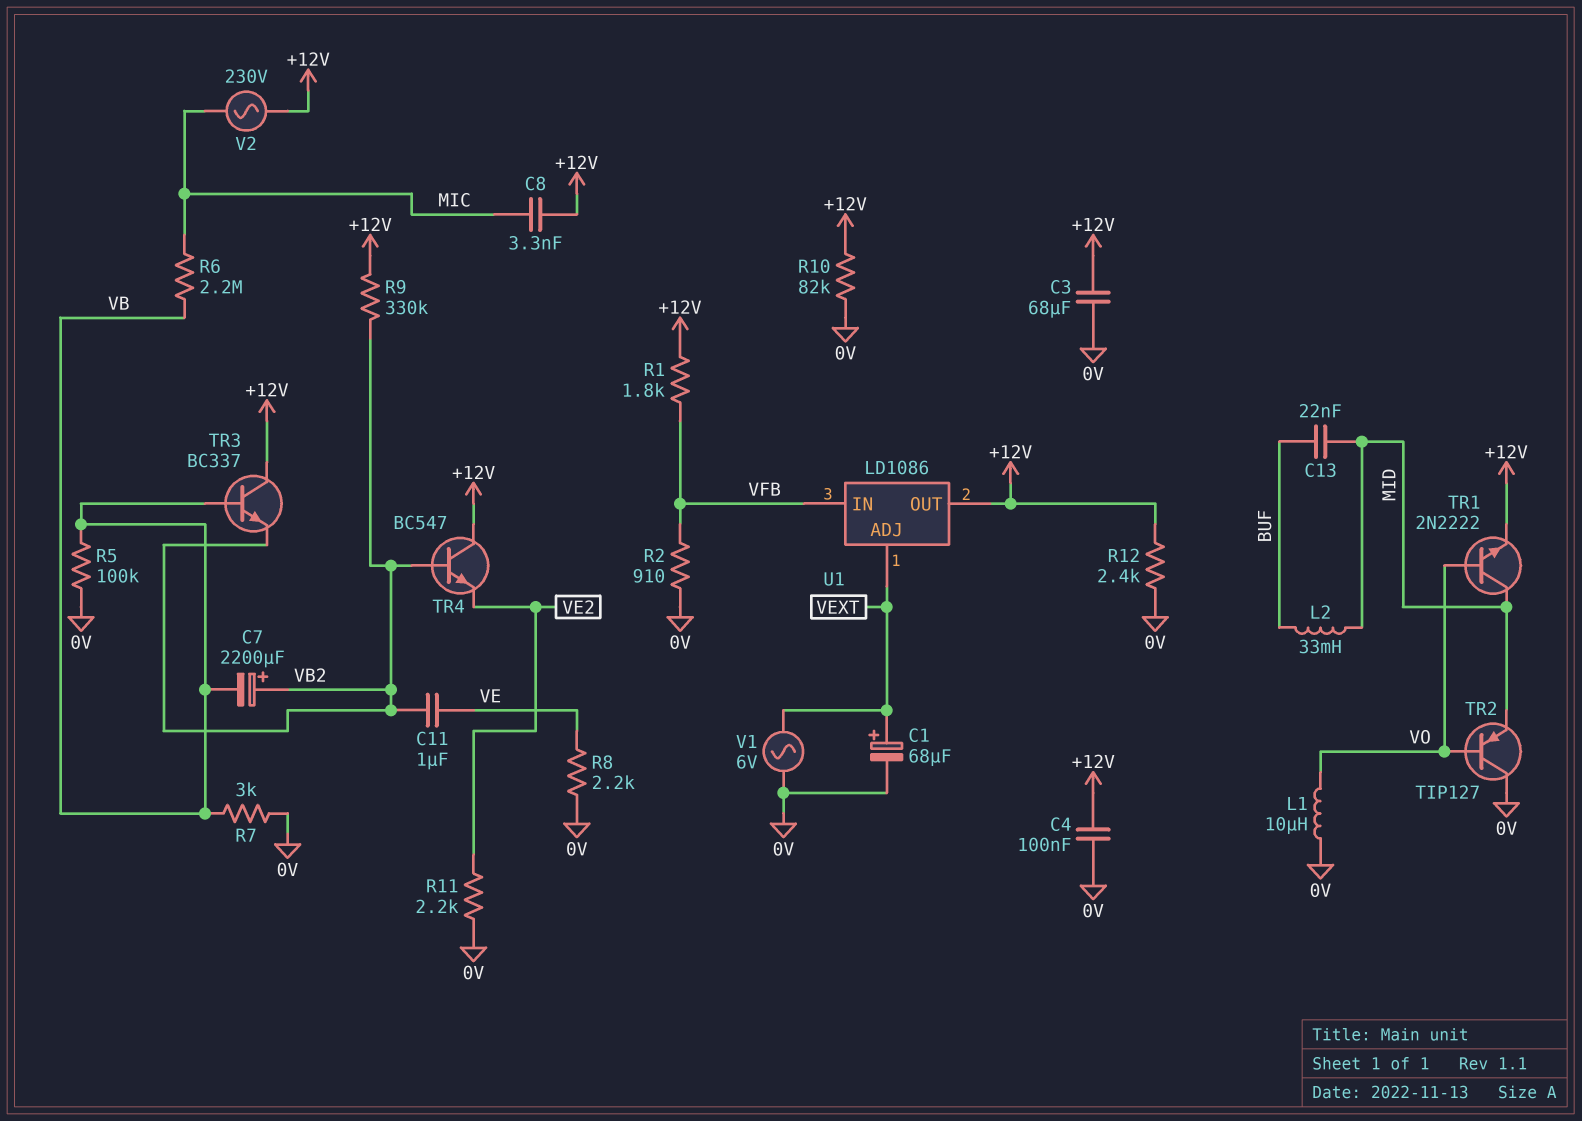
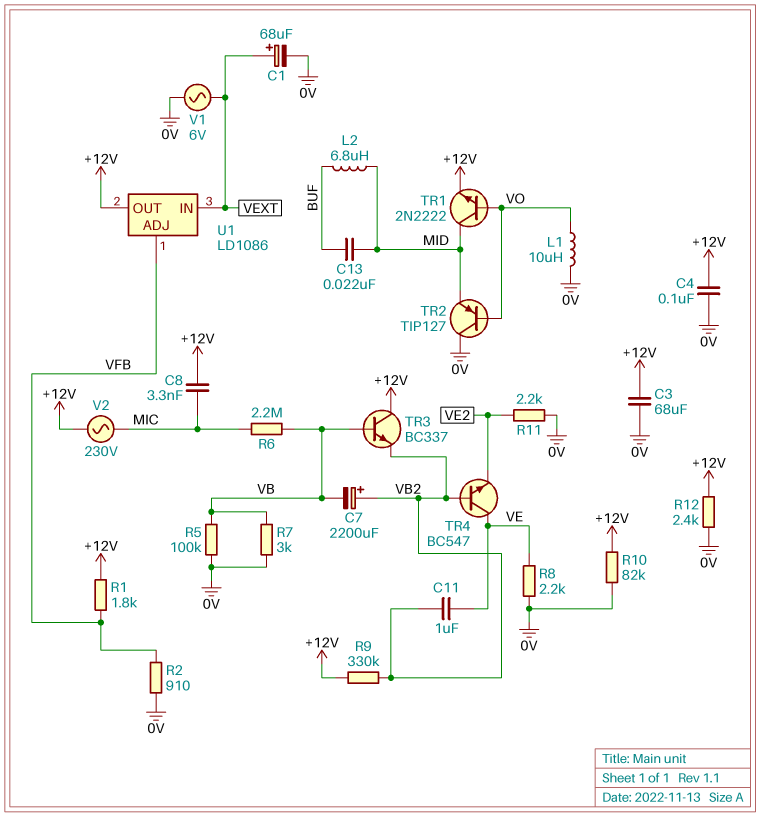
L2: 33mH (BUF, MID) -> 6.8uH (BUF, MID)
TR4: NPN BC547 (B VB2, C +12V, E VE2) -> NPN BC547 (B VB2, C VE, E VE2)
U1 pin ADJ: VEXT -> VFB
U1 pin IN: VFB -> VEXT

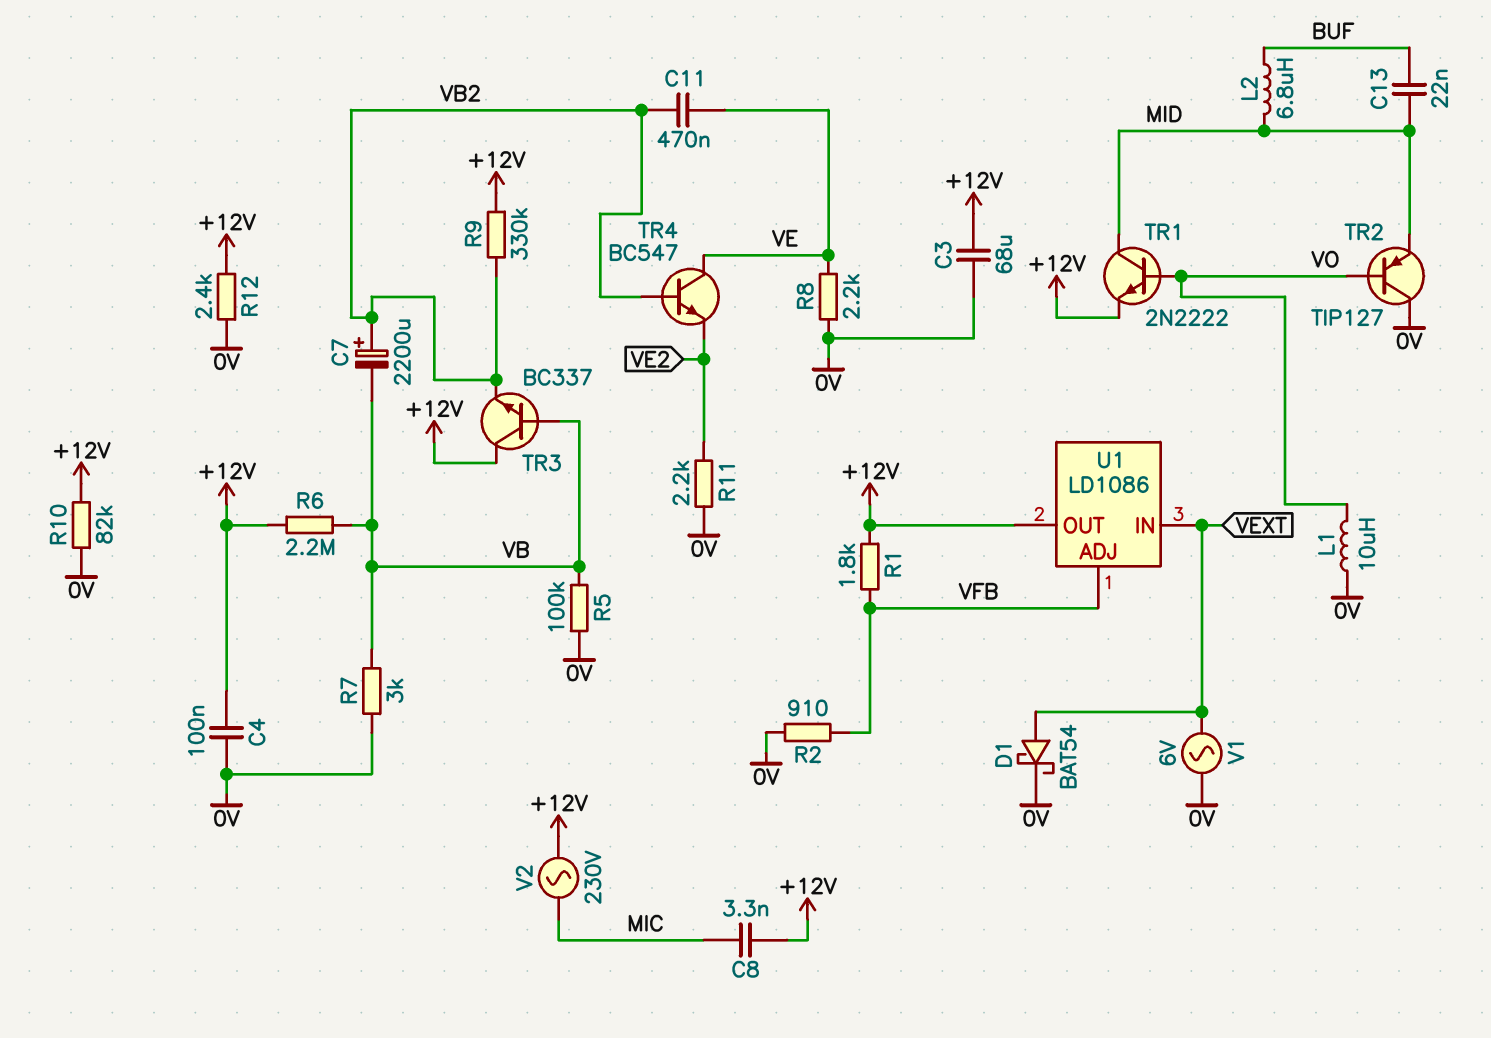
C1: 68uF (plus VEXT, minus 0V) -> none
C11: 1uF (VB2, VE) -> 470nF (VB2, VE)
D1: none -> schottky BAT54 (A VEXT, K 0V)
R6: 2.2M (MIC, VB) -> 2.2M (+12V, VB)

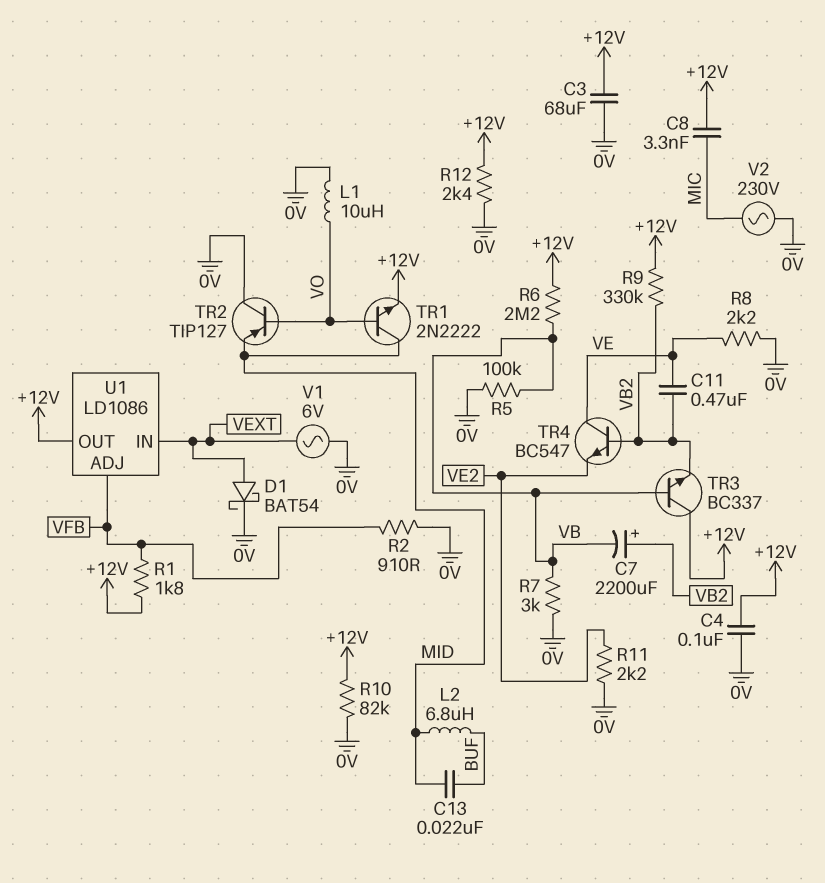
V2: AC 230V (+12V, MIC) -> AC 230V (0V, MIC)

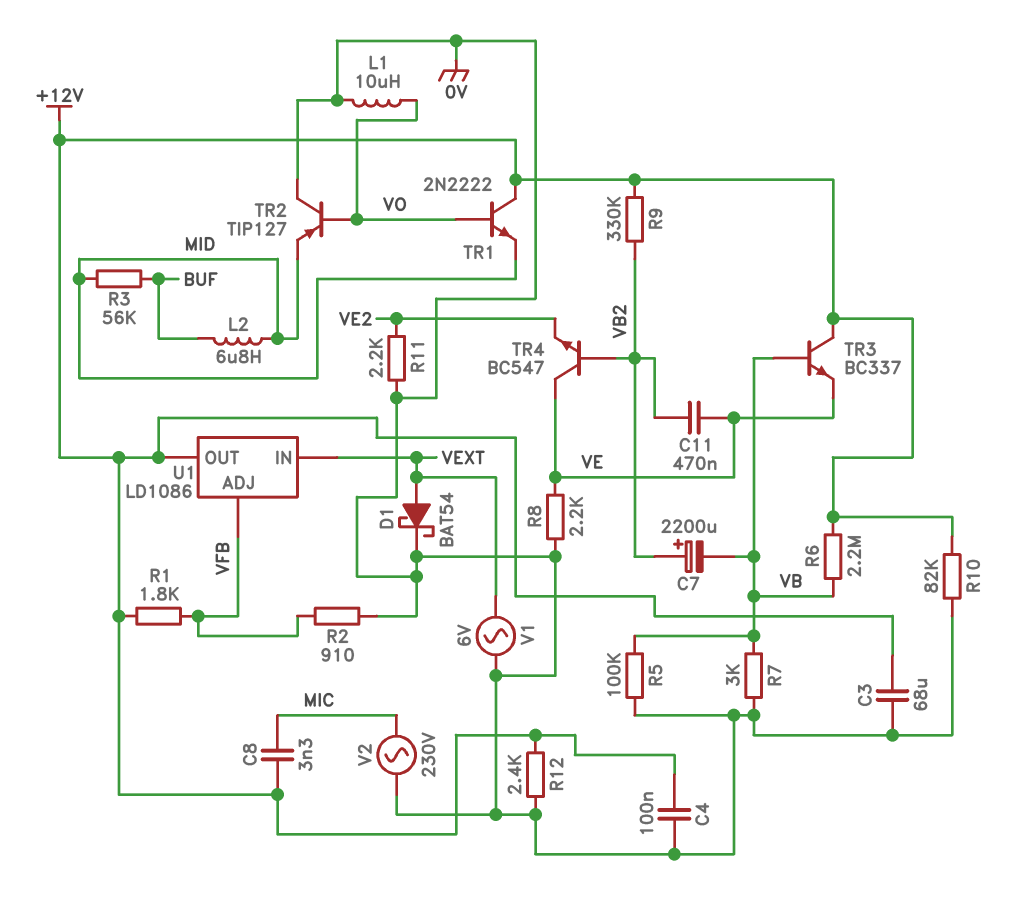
C13: 22nF (BUF, MID) -> none
R3: none -> 56k (BUF, MID)
TR1: NPN 2N2222 (B VO, C MID, E +12V) -> NPN 2N2222 (B VO, C +12V, E MID)
TR3: NPN BC337 (B VB, C +12V, E VB2) -> NPN BC337 (B VB, C +12V, E VE)

